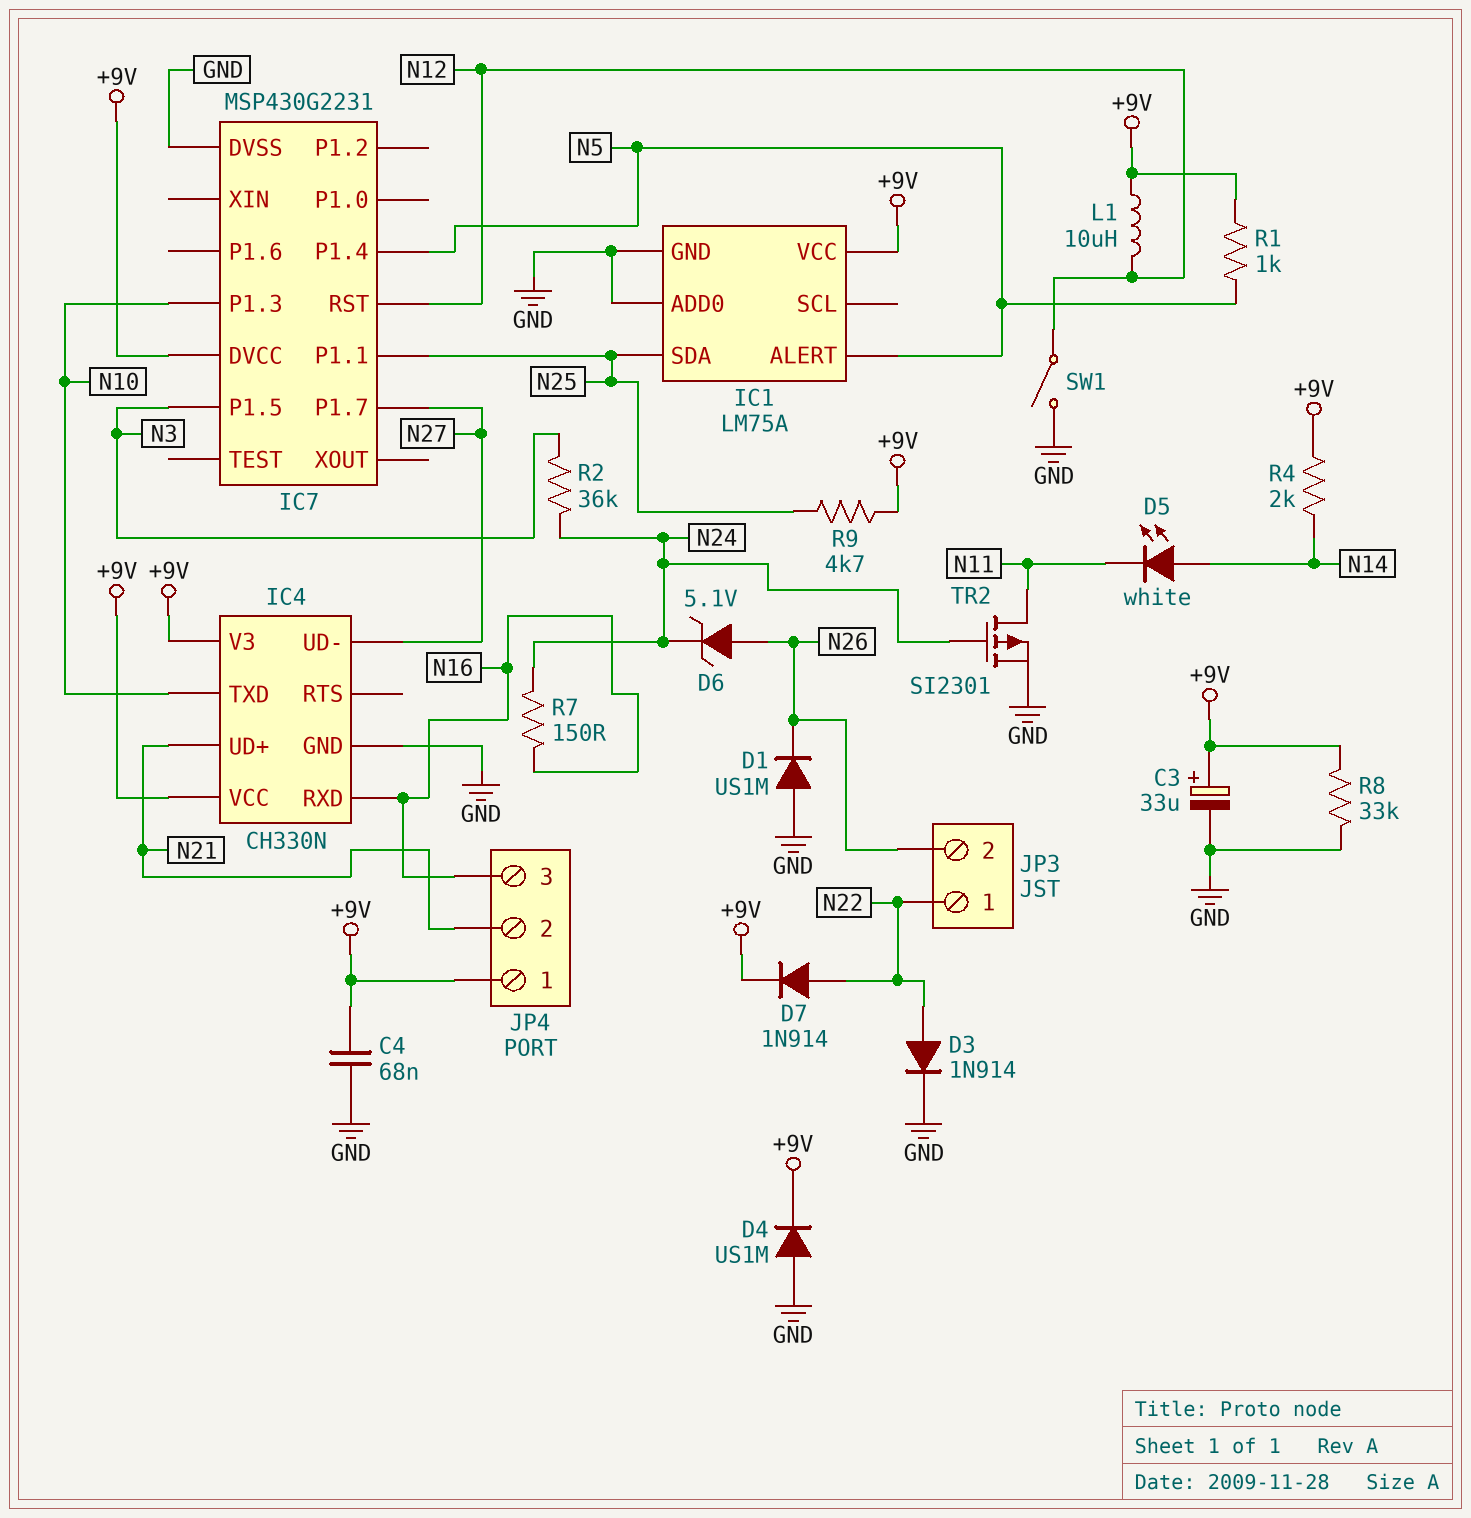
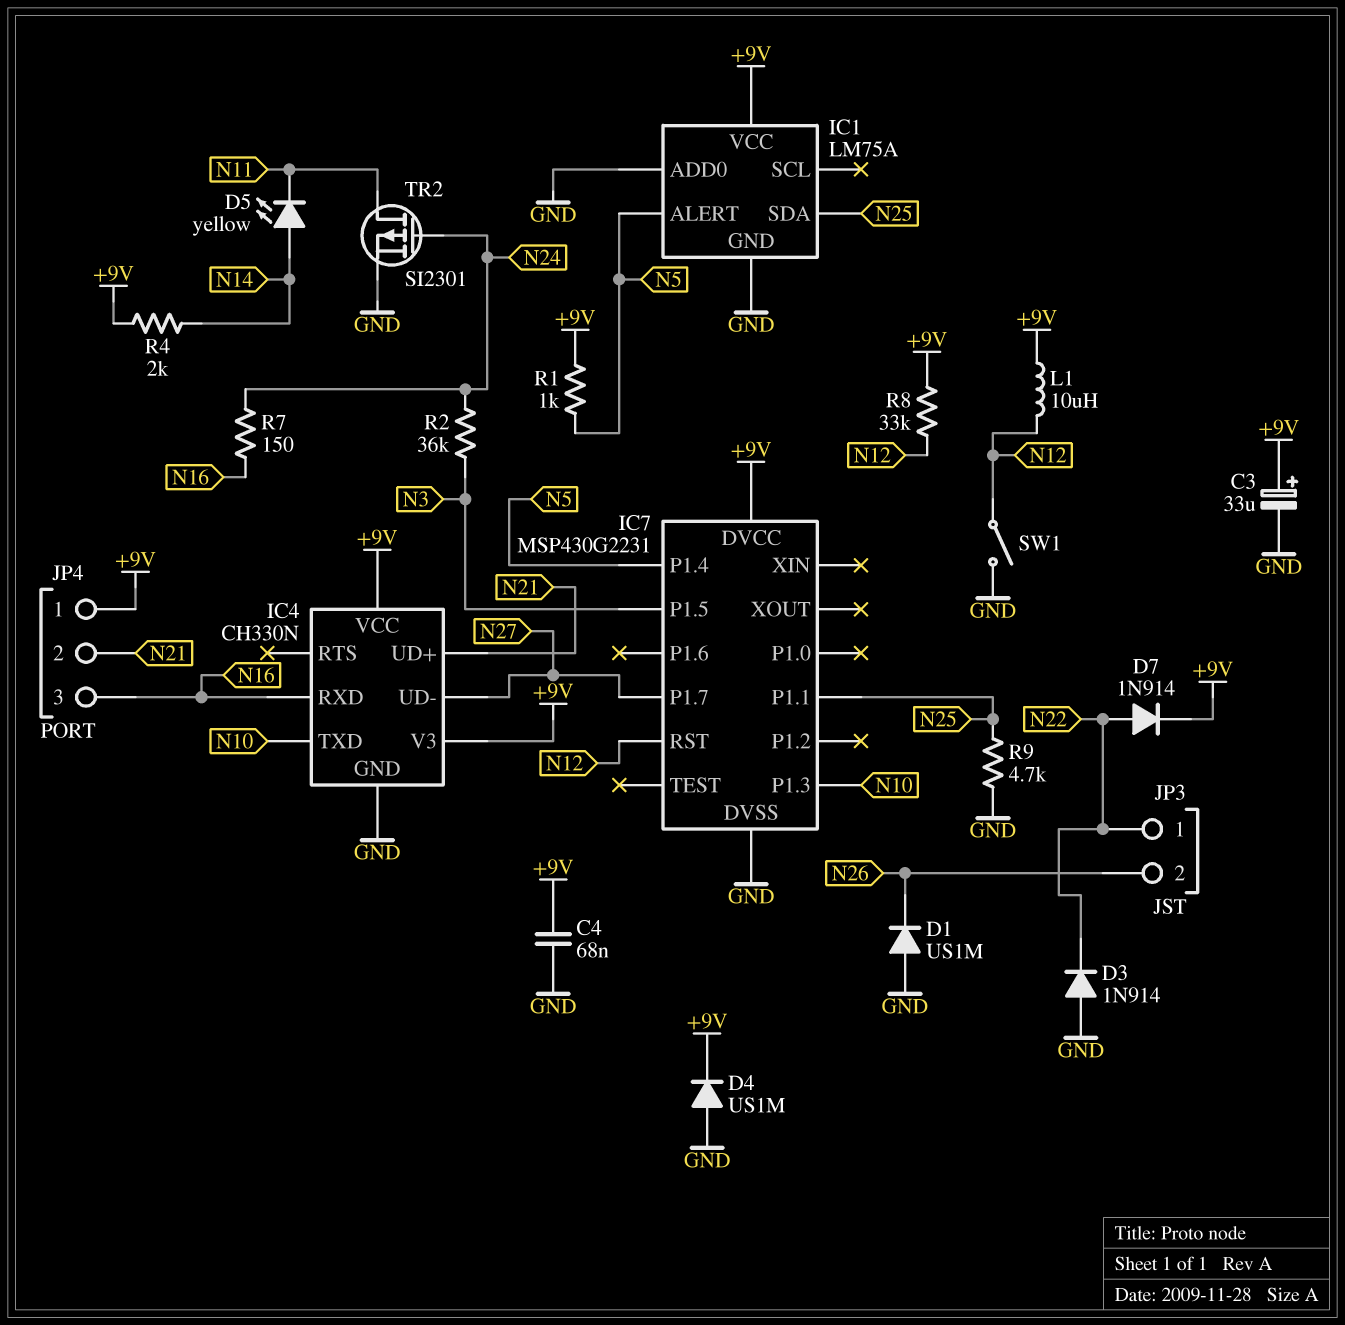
D3: diode 1N914 (A N22, K GND) -> diode 1N914 (A GND, K N22)
D5: LED white (A N14, K N11) -> LED yellow (A N14, K N11)
D6: zener 5.1V (A N26, K N24) -> none
R8: 33k (+9V, GND) -> 33k (+9V, N12)
R9: 4.7k (+9V, N25) -> 4.7k (GND, N25)

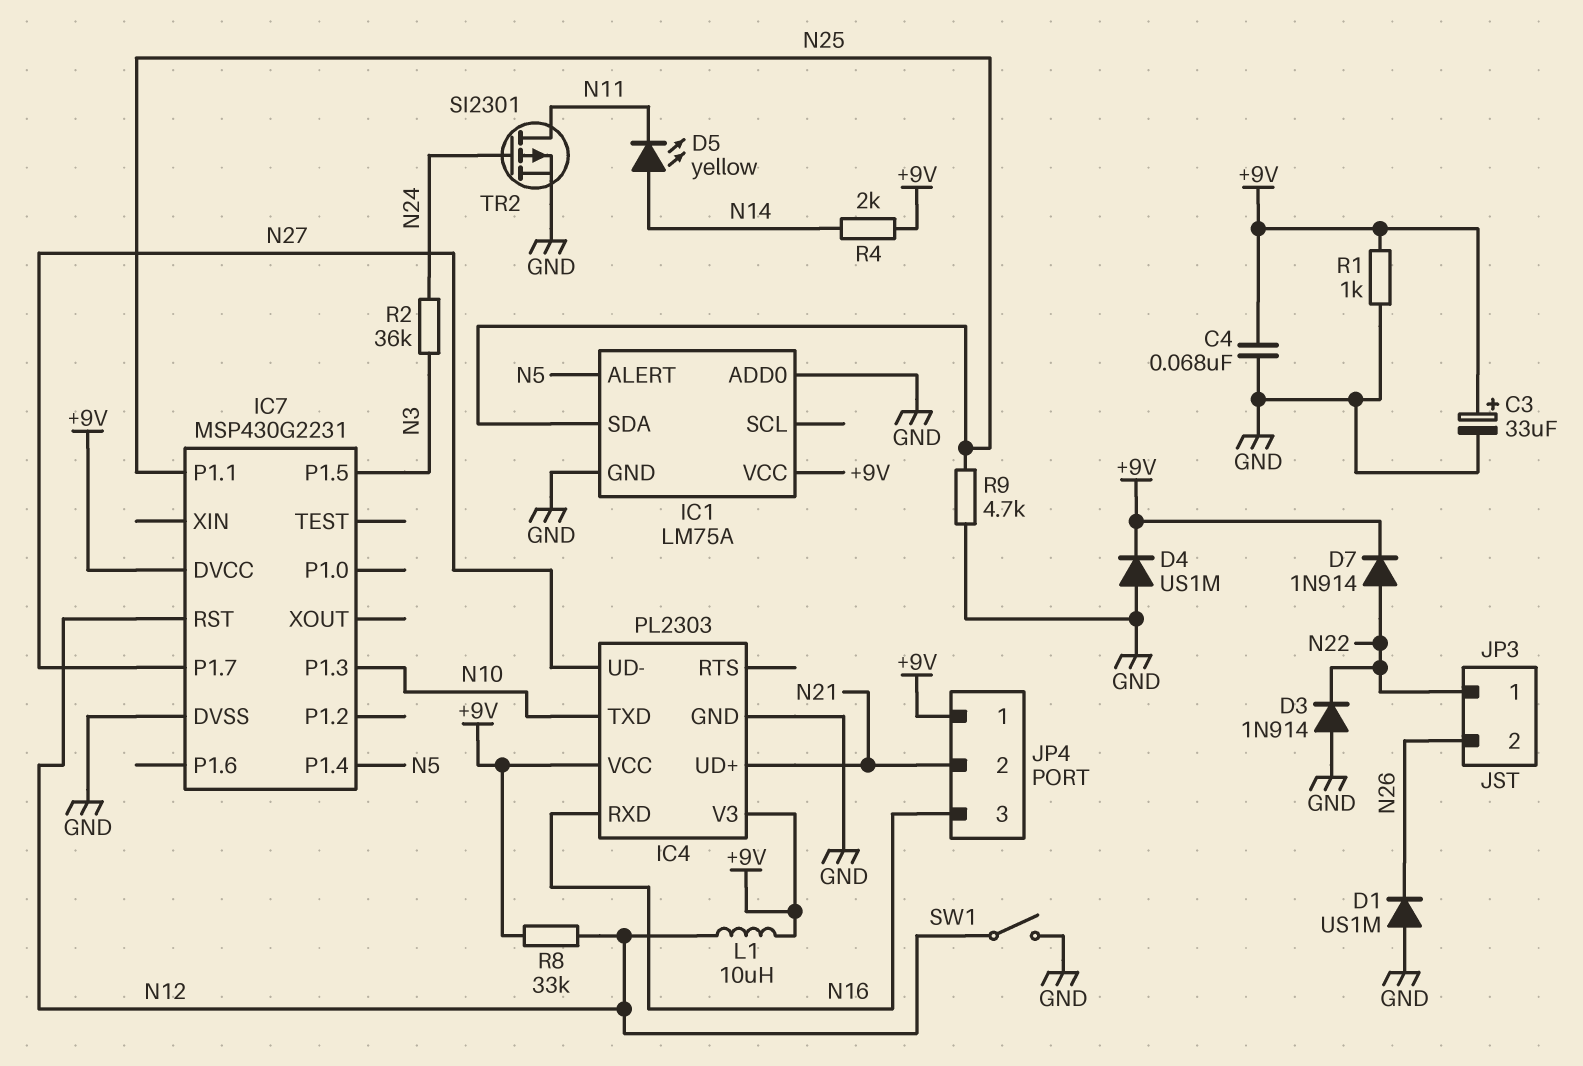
IC4: CH330N -> PL2303
R1: 1k (+9V, N5) -> 1k (+9V, GND)
R7: 150 (N16, N24) -> none

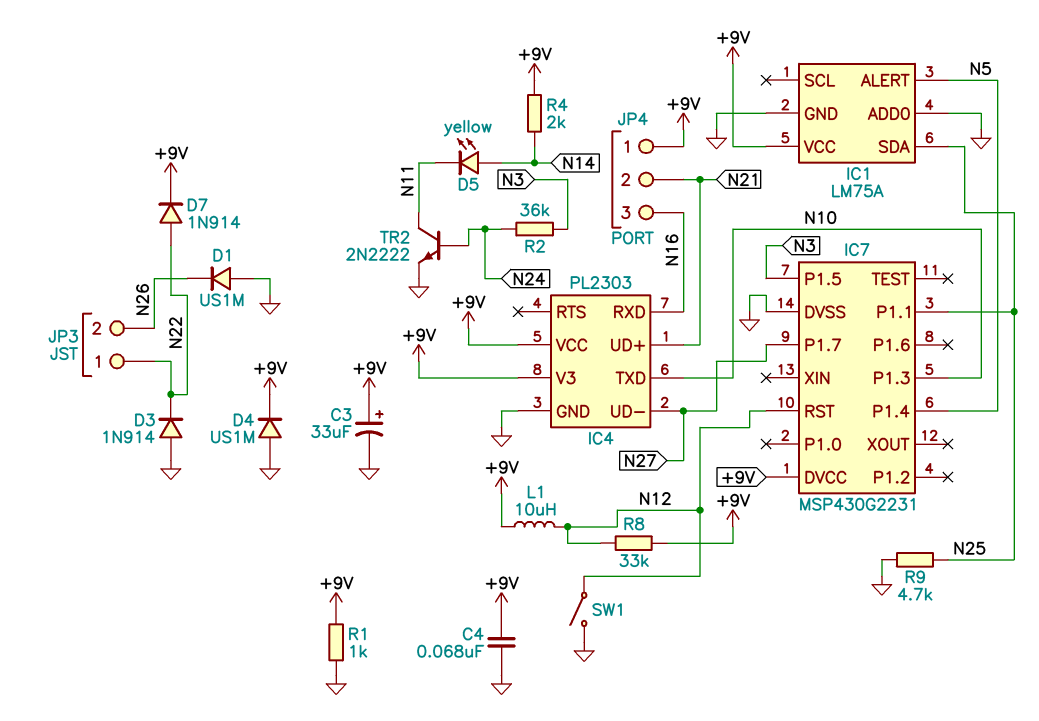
TR2: PMOS SI2301 (G N24, D N11, S GND) -> NPN 2N2222 (B N24, C N11, E GND)

